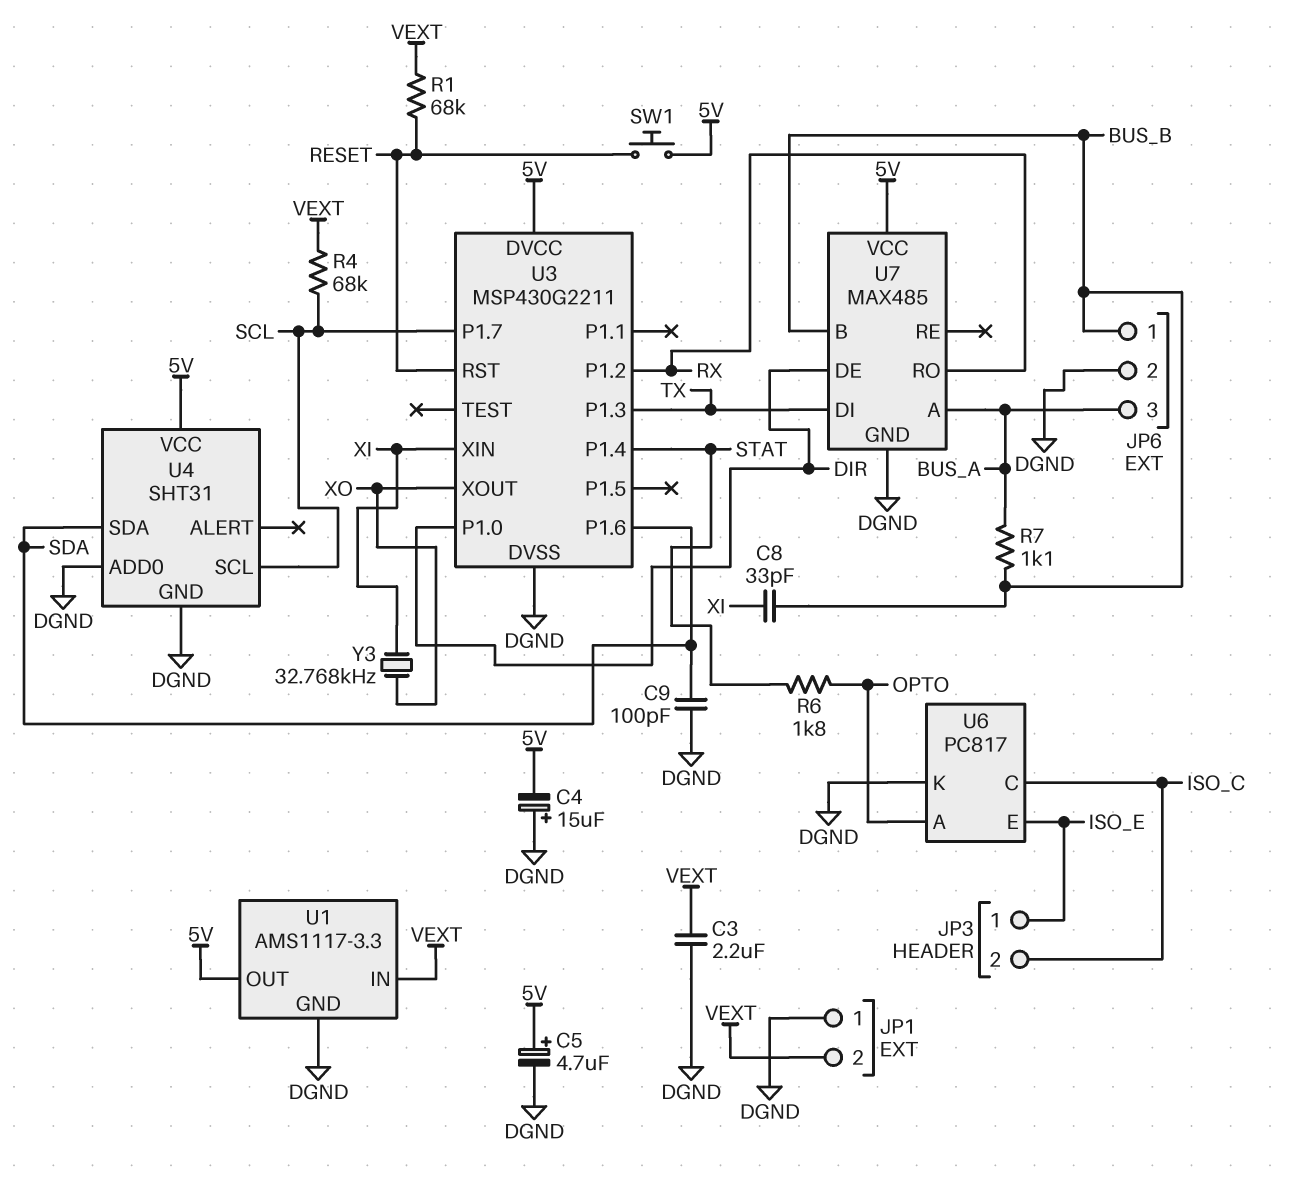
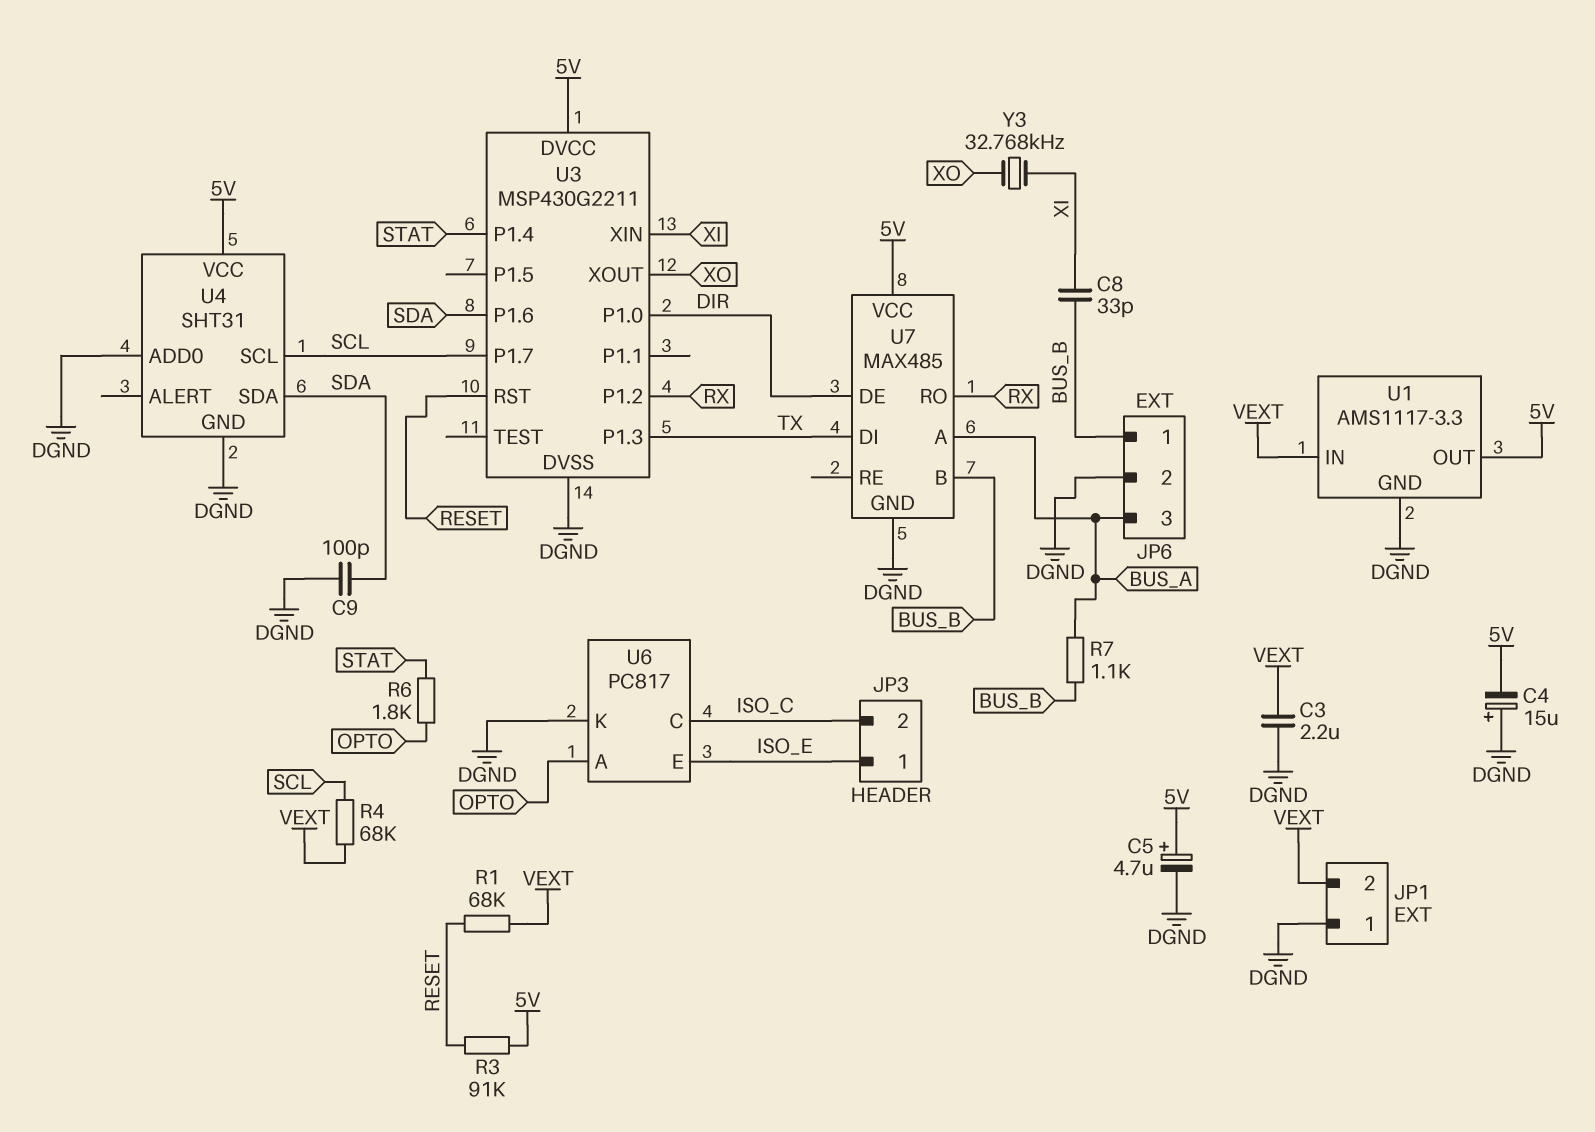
R3: none -> 91k (5V, RESET)
SW1: button (5V, RESET) -> none

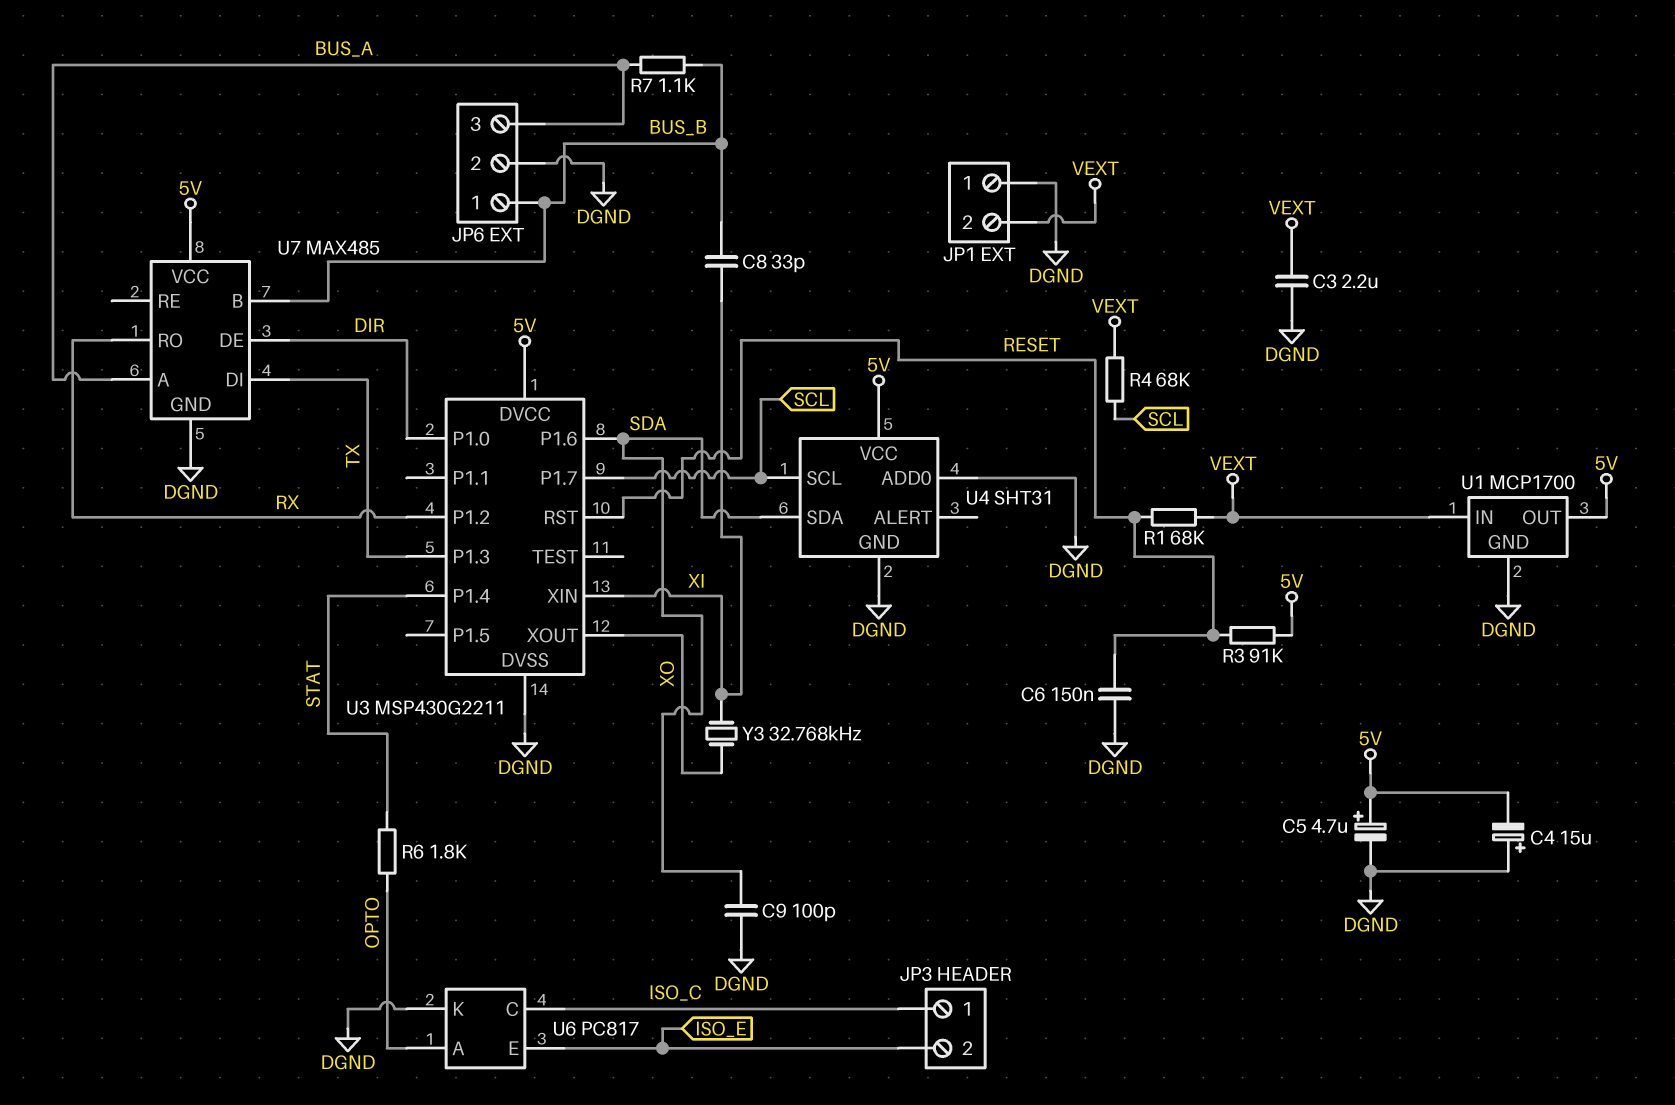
C6: none -> 150nF (DGND, RESET)
JP3 pin 1: ISO_E -> ISO_C
JP3 pin 2: ISO_C -> ISO_E
U1: AMS1117-3.3 -> MCP1700

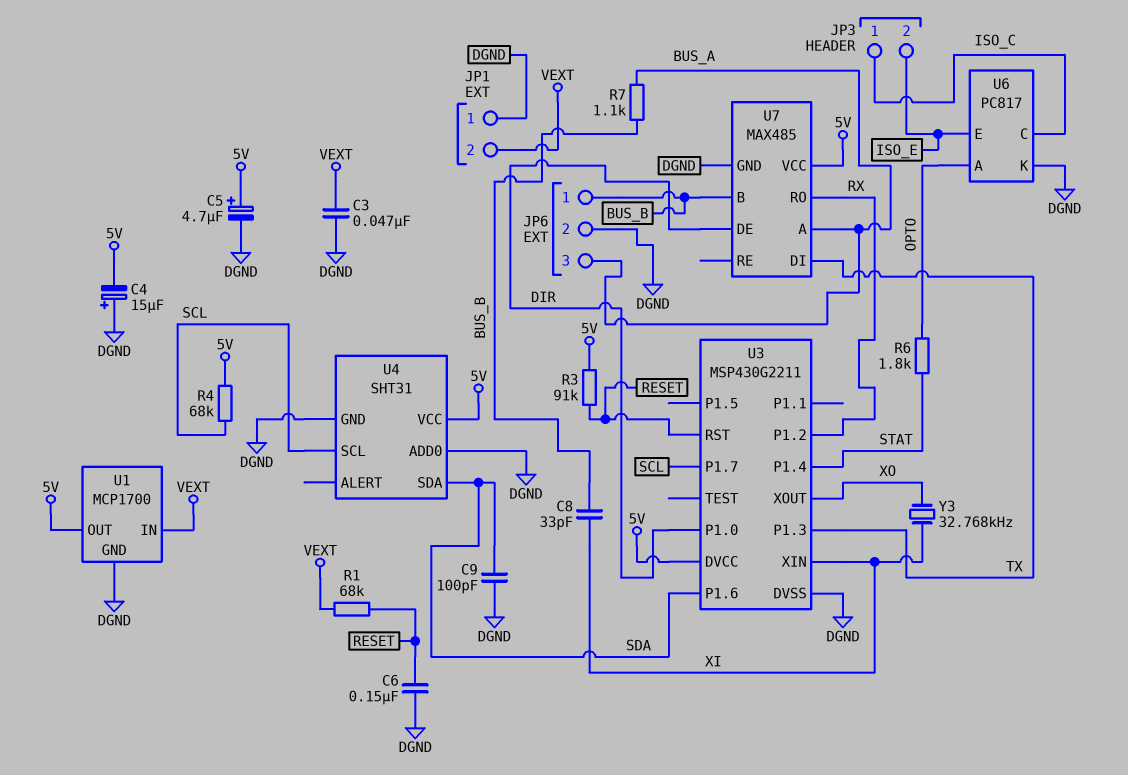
C3: 2.2uF (DGND, VEXT) -> 47nF (DGND, VEXT)
R4: 68k (SCL, VEXT) -> 68k (5V, SCL)

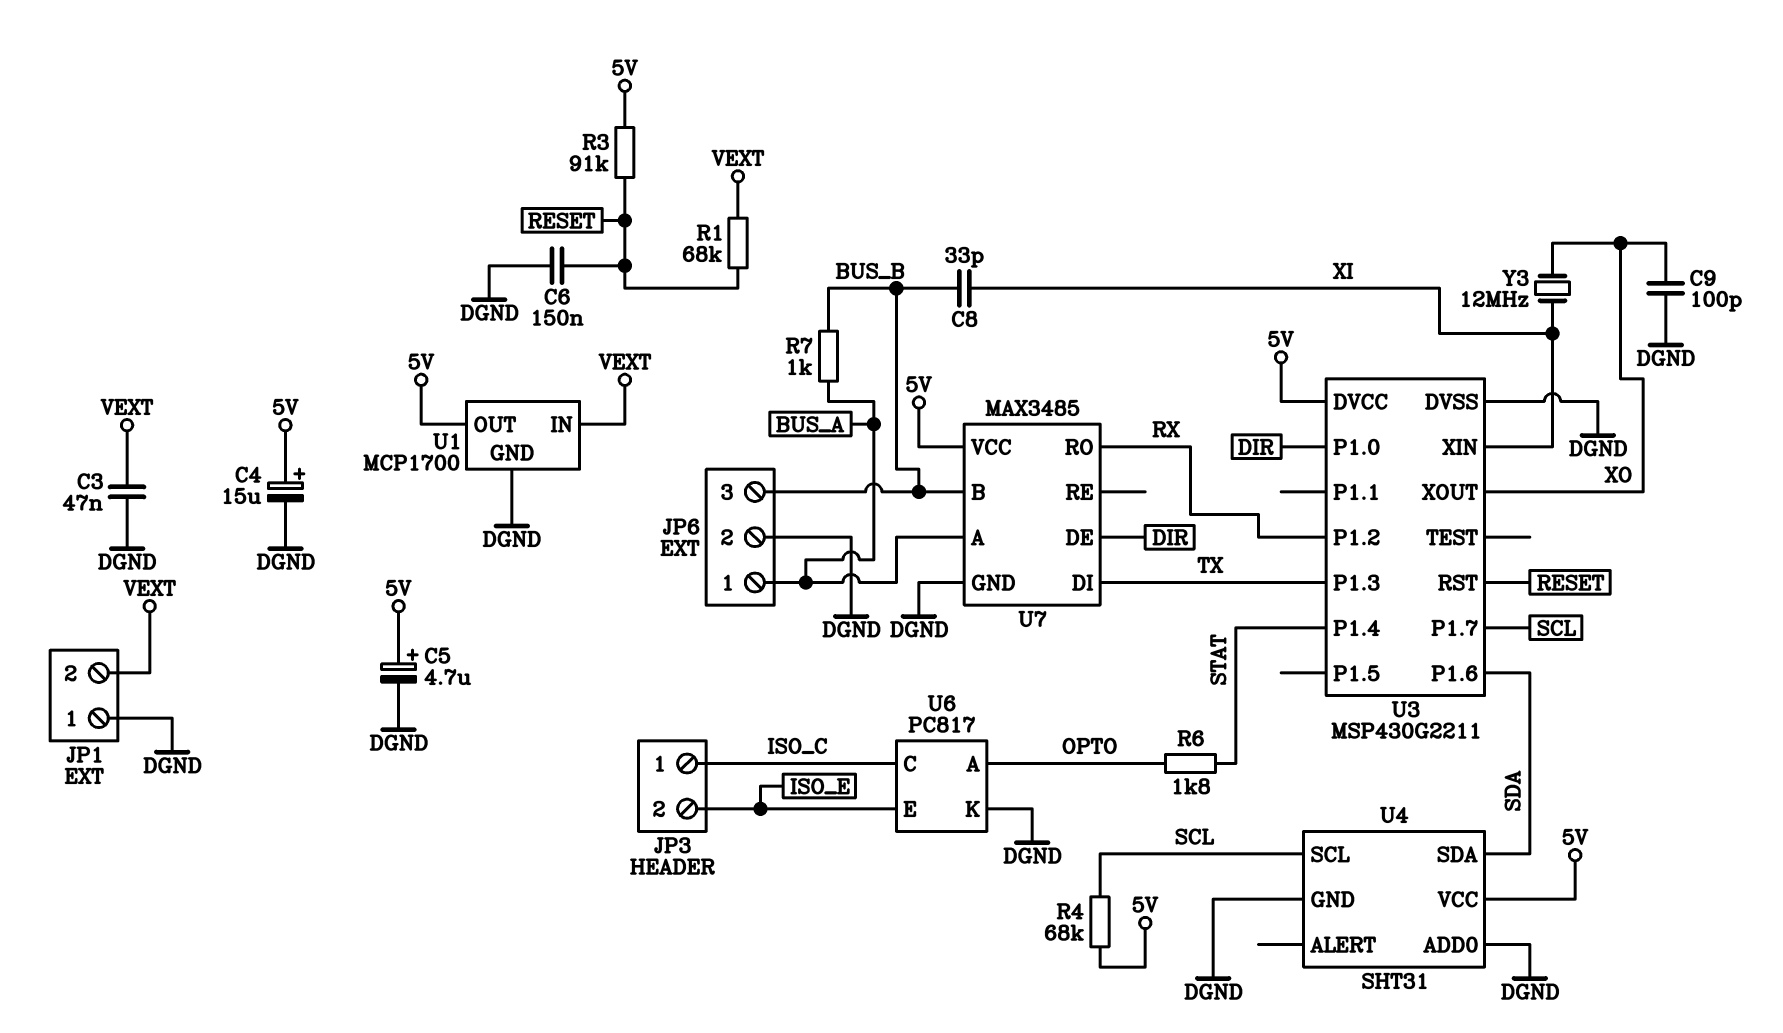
C4: 15uF (plus DGND, minus 5V) -> 15uF (plus 5V, minus DGND)
C9: 100pF (DGND, SDA) -> 100pF (DGND, XO)
JP6 pin 1: BUS_B -> BUS_A
JP6 pin 3: BUS_A -> BUS_B
R7: 1.1k (BUS_A, BUS_B) -> 1k (BUS_A, BUS_B)
U7: MAX485 -> MAX3485
Y3: 32.768kHz (XI, XO) -> 12MHz (XI, XO)

